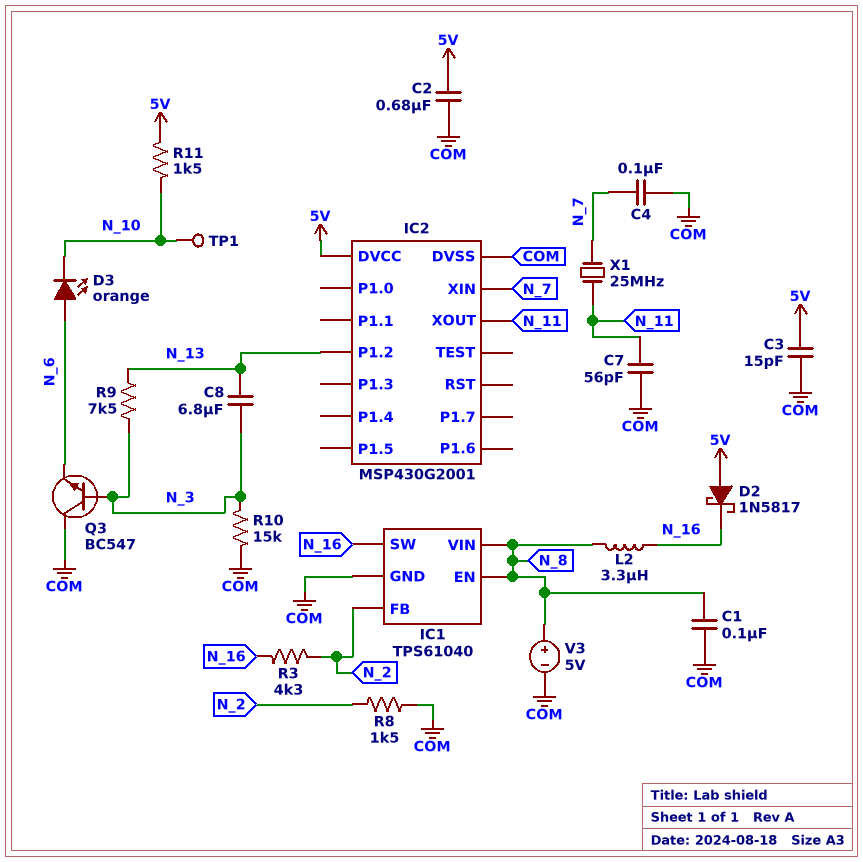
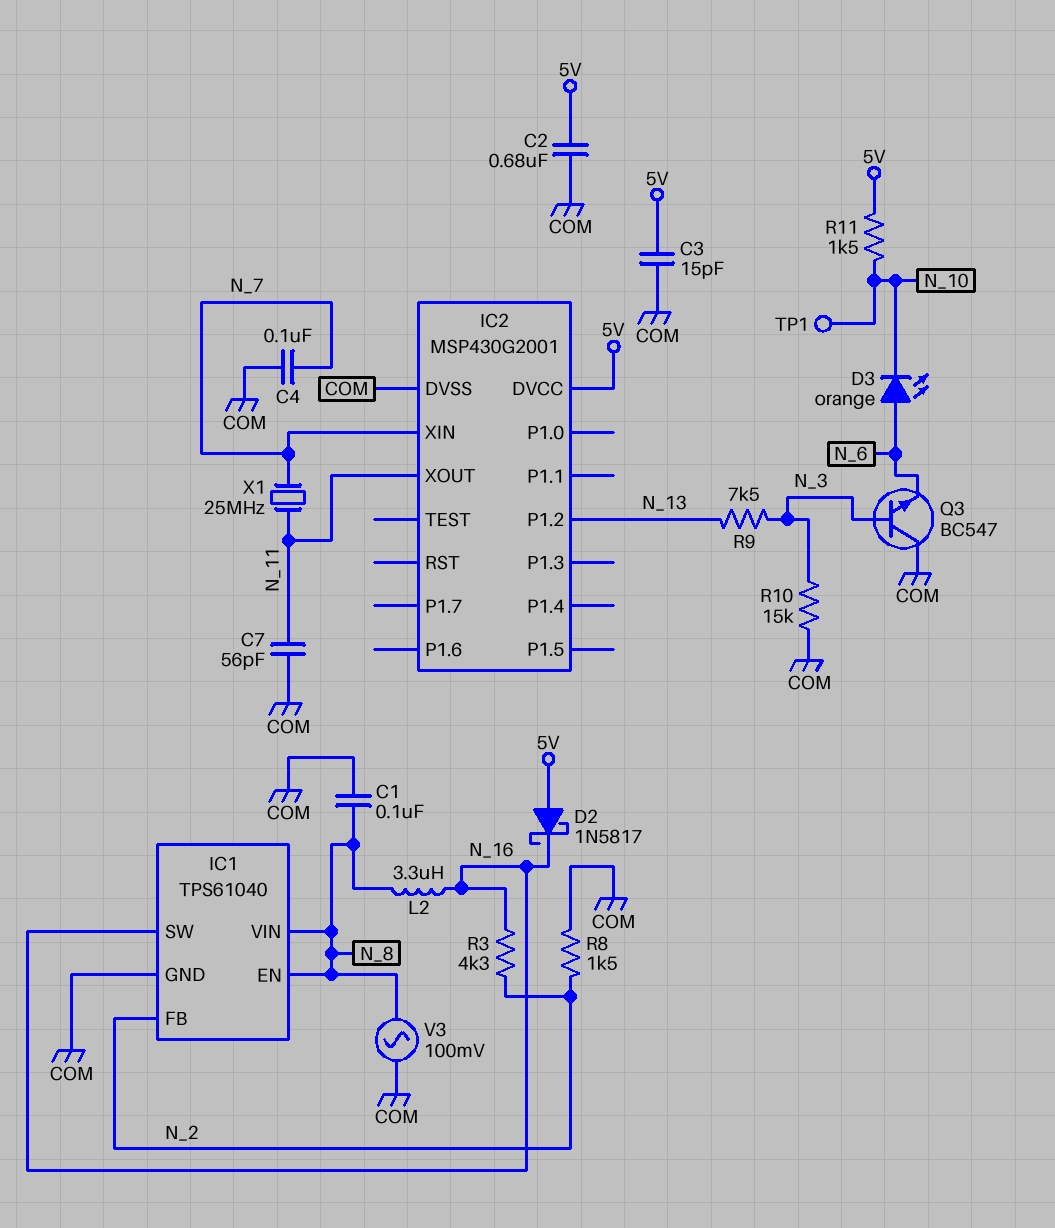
C8: 6.8uF (N_3, N_13) -> none
V3: 5V (plus N_8, minus COM) -> AC 100mV (COM, N_8)

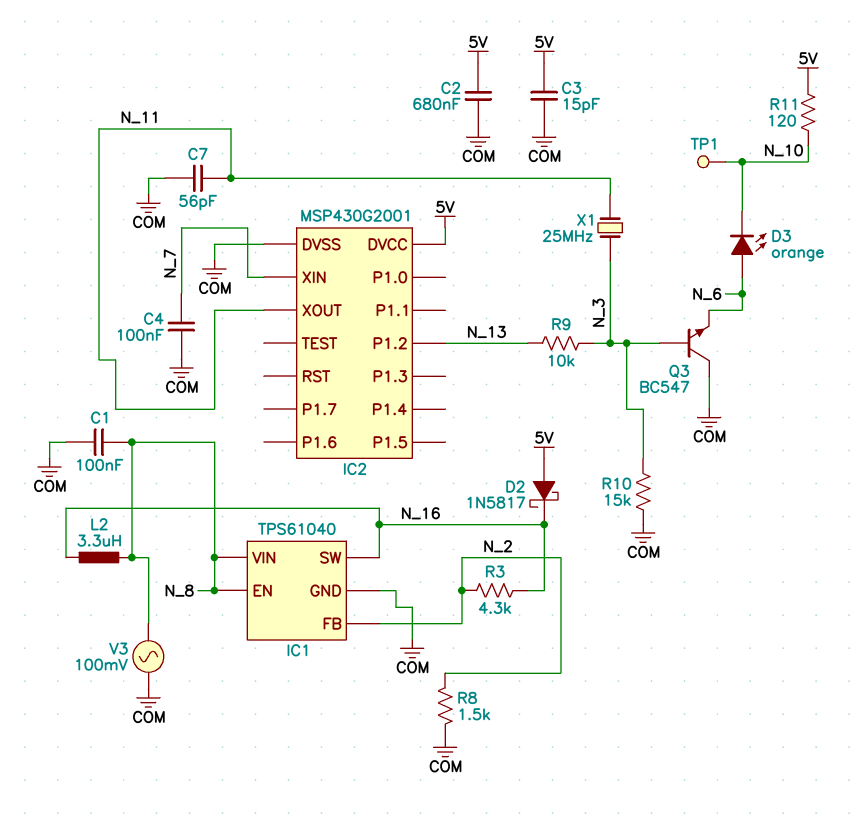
R9: 7.5k (N_3, N_13) -> 10k (N_3, N_13)
R11: 1.5k (5V, N_10) -> 120 (5V, N_10)
X1: 25MHz (N_7, N_11) -> 25MHz (N_3, N_11)

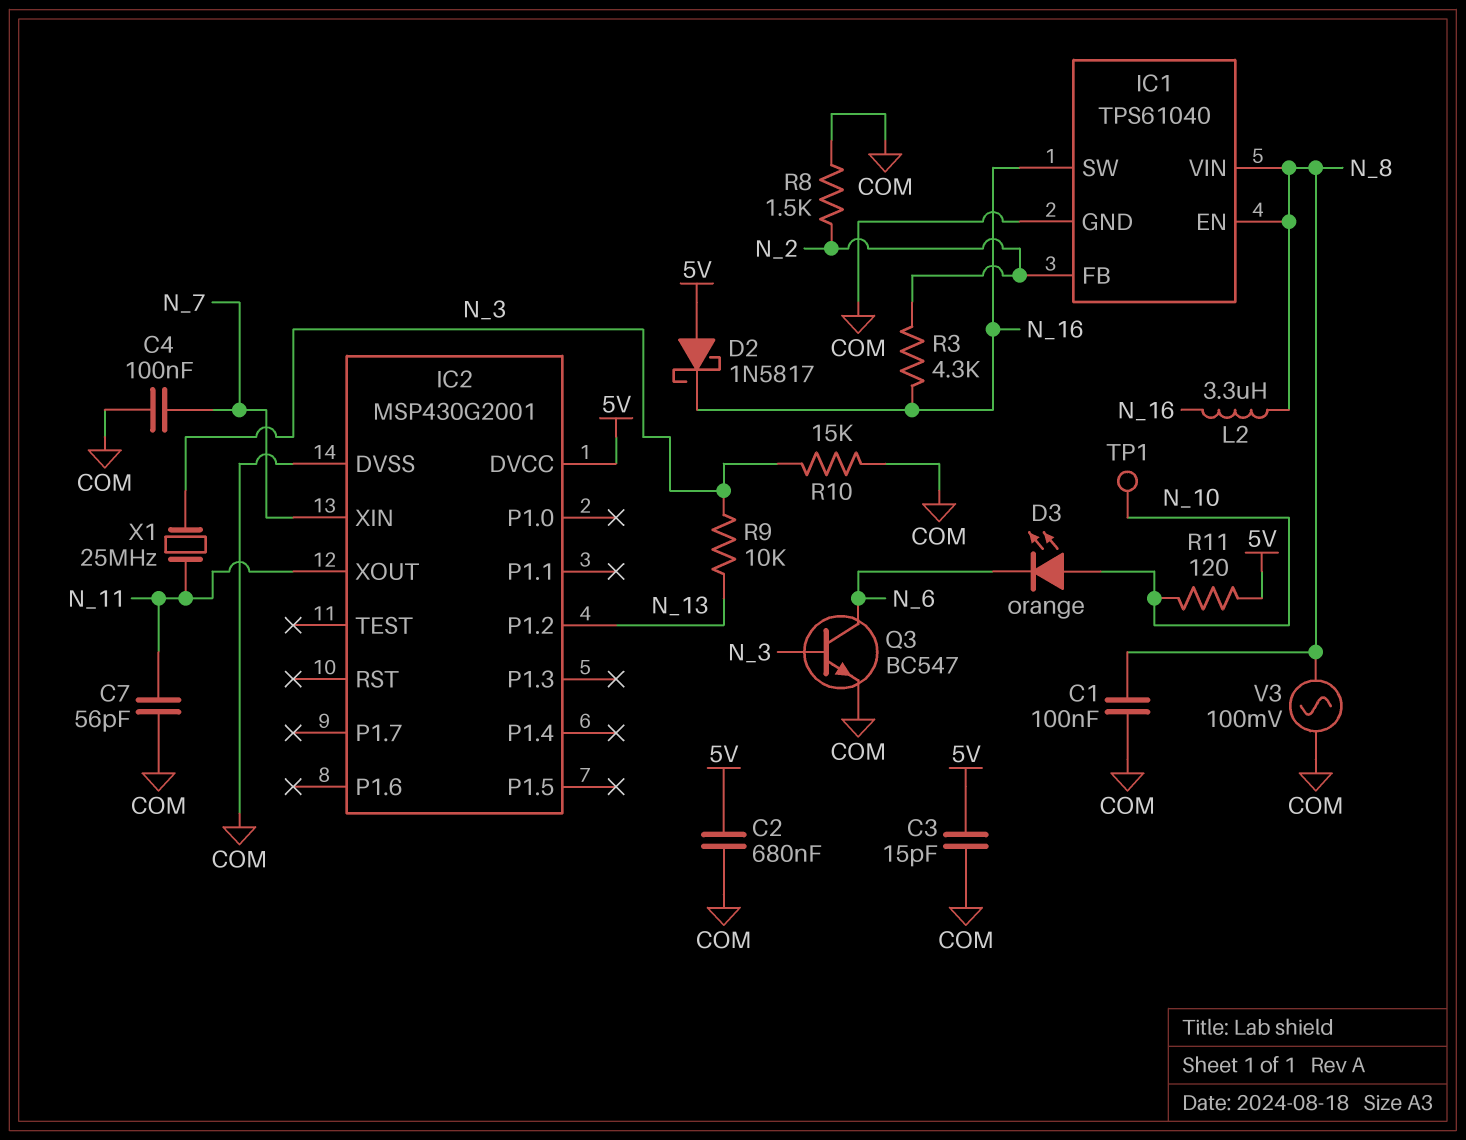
D3: LED orange (A N_6, K N_10) -> LED orange (A N_10, K N_6)
Q3: NPN BC547 (B N_3, C COM, E N_6) -> NPN BC547 (B N_3, C N_6, E COM)

